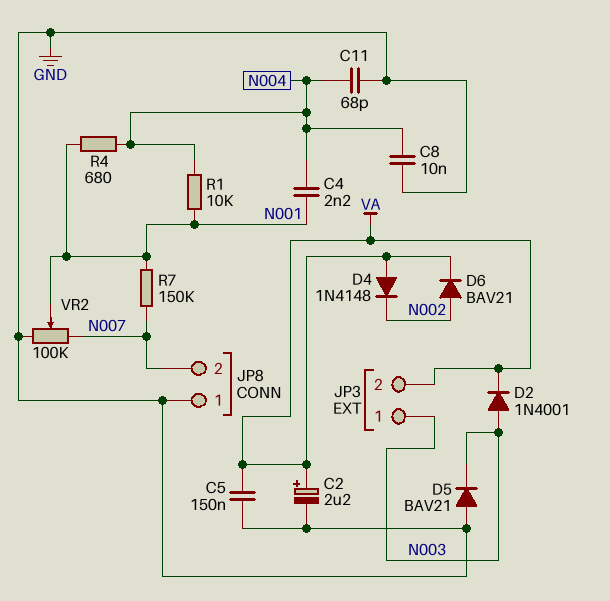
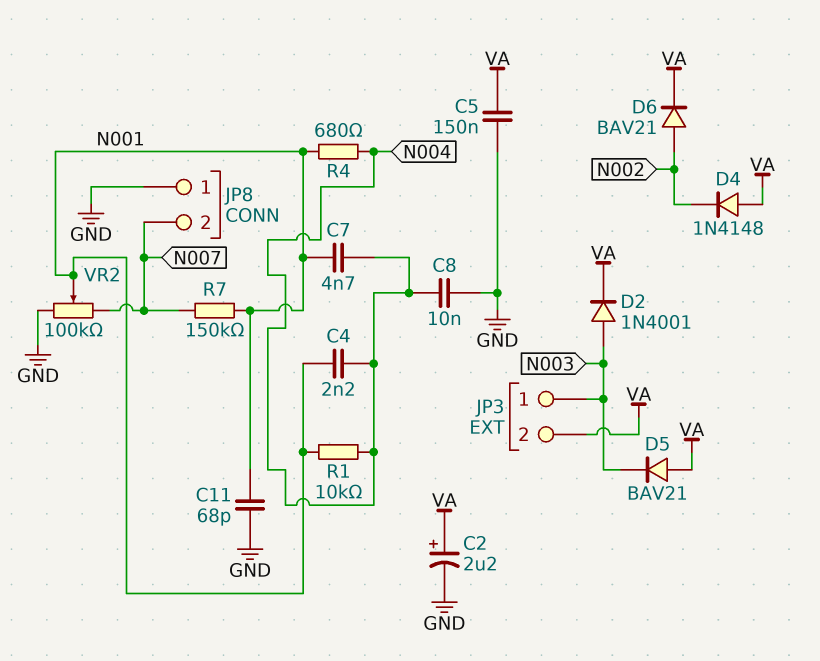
C7: none -> 4.7nF (N001, N004)
C11: 68pF (GND, N004) -> 68pF (GND, N001)
D5: diode BAV21 (A GND, K N003) -> diode BAV21 (A VA, K N003)

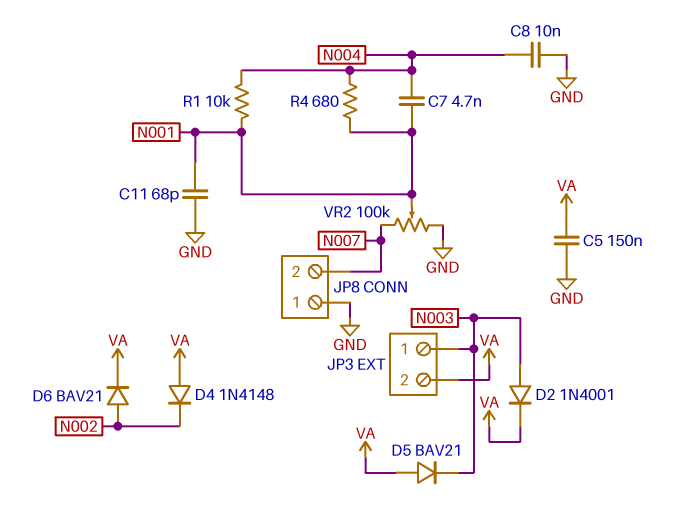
C2: 2.2uF (plus VA, minus GND) -> none
C4: 2.2nF (N001, N004) -> none
R7: 150k (N001, N007) -> none

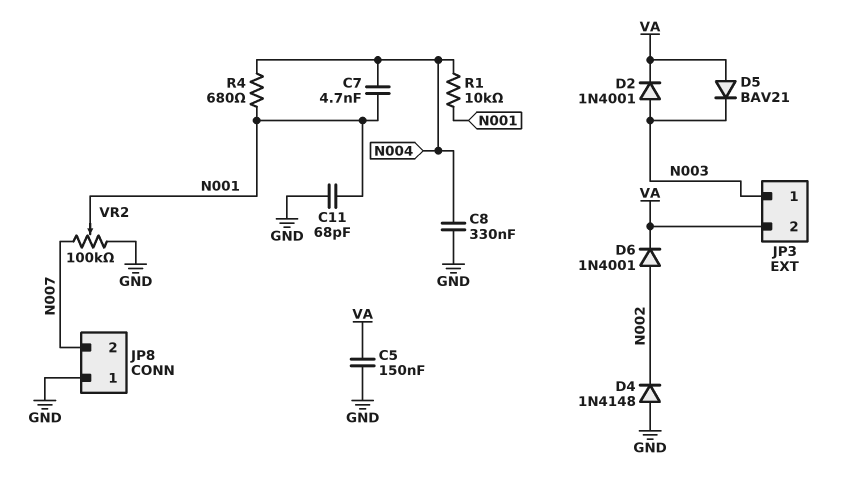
C8: 10nF (GND, N004) -> 330nF (GND, N004)
D4: diode 1N4148 (A VA, K N002) -> diode 1N4148 (A GND, K N002)
D6: diode BAV21 (A N002, K VA) -> diode 1N4001 (A N002, K VA)

